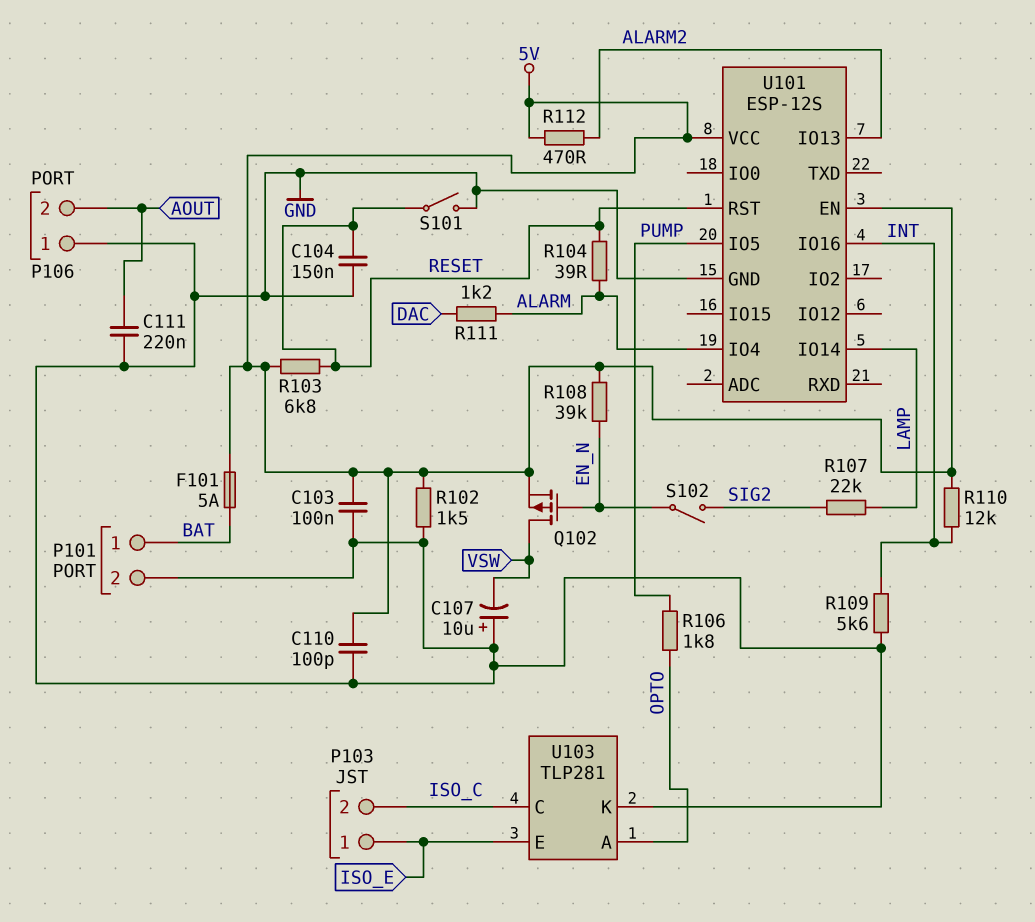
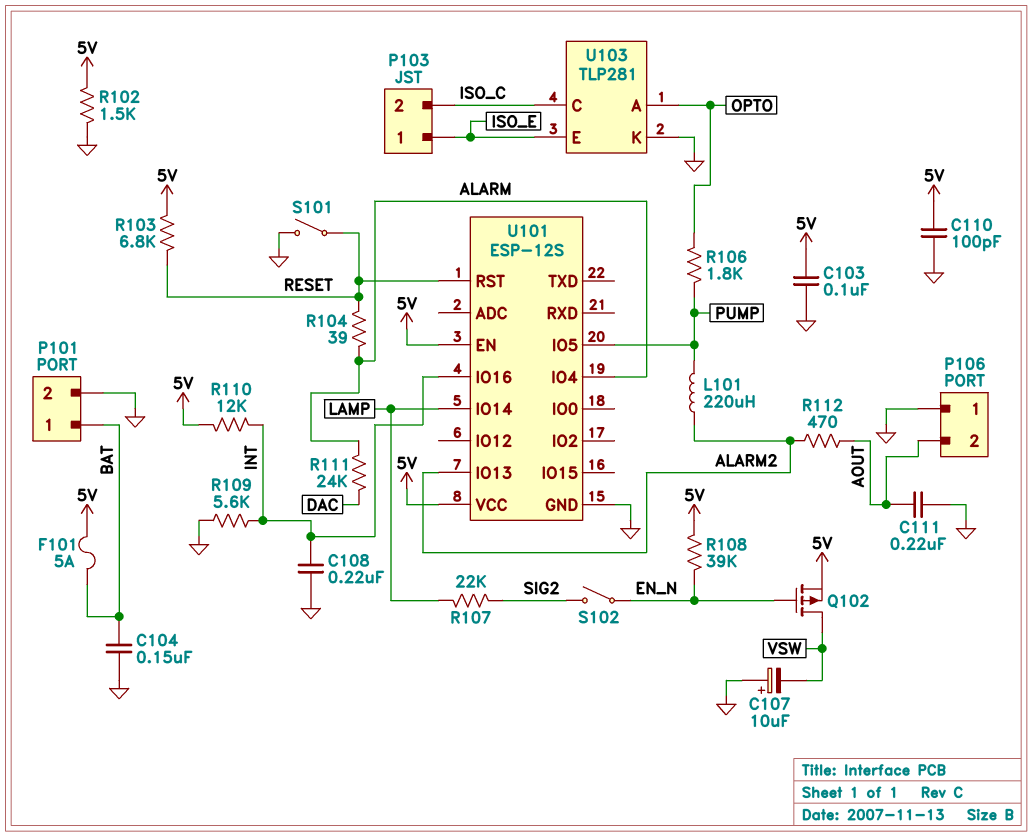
C104: 150nF (GND, RESET) -> 150nF (BAT, GND)
C108: none -> 220nF (GND, INT)
L101: none -> 220uH (ALARM2, PUMP)
R111: 1.2k (ALARM, DAC) -> 24k (ALARM, DAC)
R112: 470 (5V, ALARM2) -> 470 (ALARM2, AOUT)

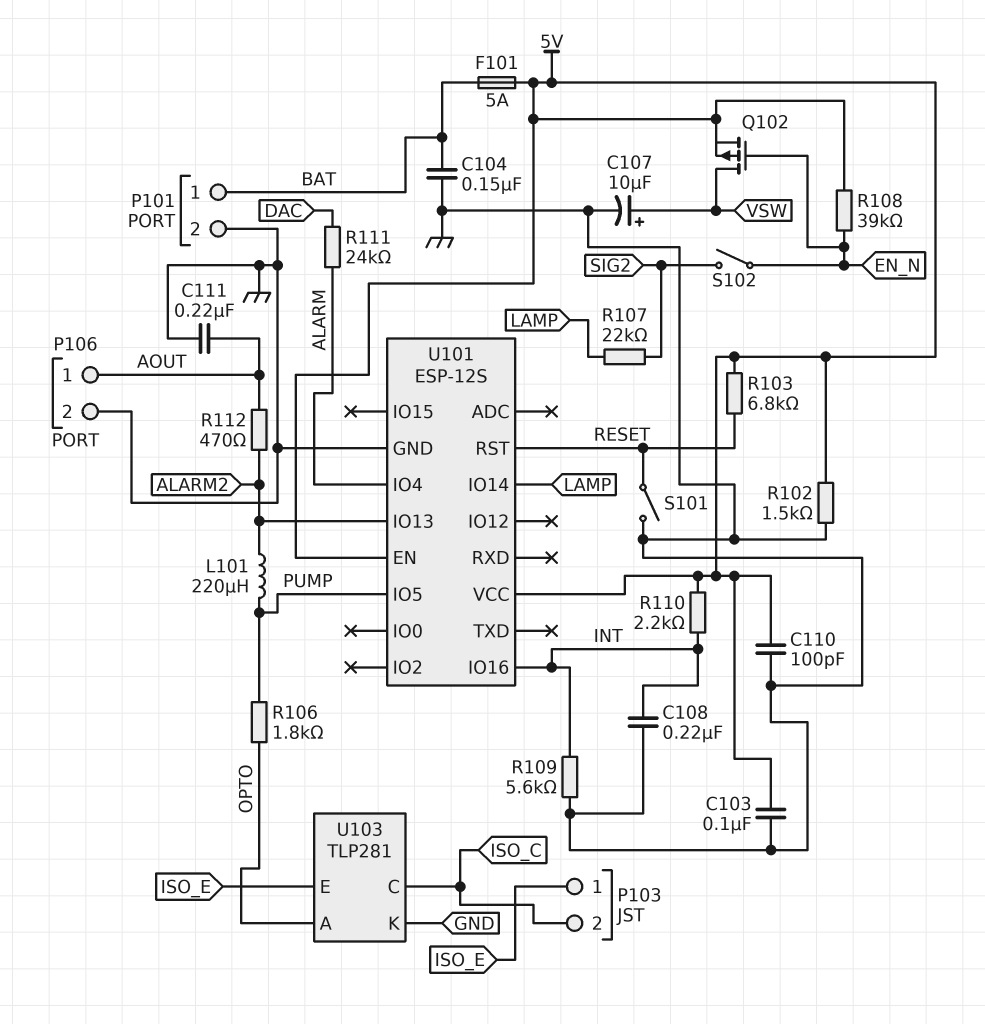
C107: 10uF (plus GND, minus VSW) -> 10uF (plus VSW, minus GND)
P106 pin 1: GND -> AOUT
P106 pin 2: AOUT -> GND
R104: 39 (ALARM, RESET) -> none
R110: 12k (5V, INT) -> 2.2k (5V, INT)

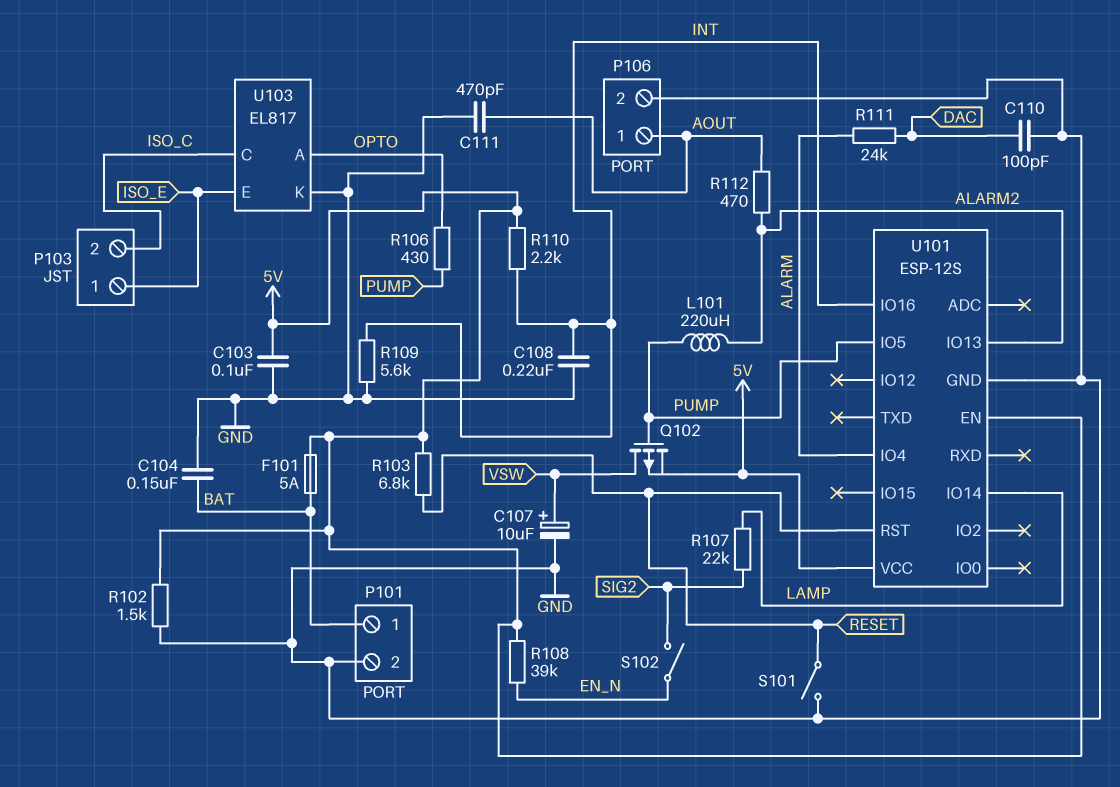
C110: 100pF (5V, GND) -> 100pF (DAC, GND)
C111: 220nF (AOUT, GND) -> 470pF (AOUT, GND)
Q102: PMOS (G EN_N, D VSW, S 5V) -> PMOS (G PUMP, D VSW, S 5V)
R106: 1.8k (OPTO, PUMP) -> 430 (OPTO, PUMP)
U103: TLP281 -> EL817

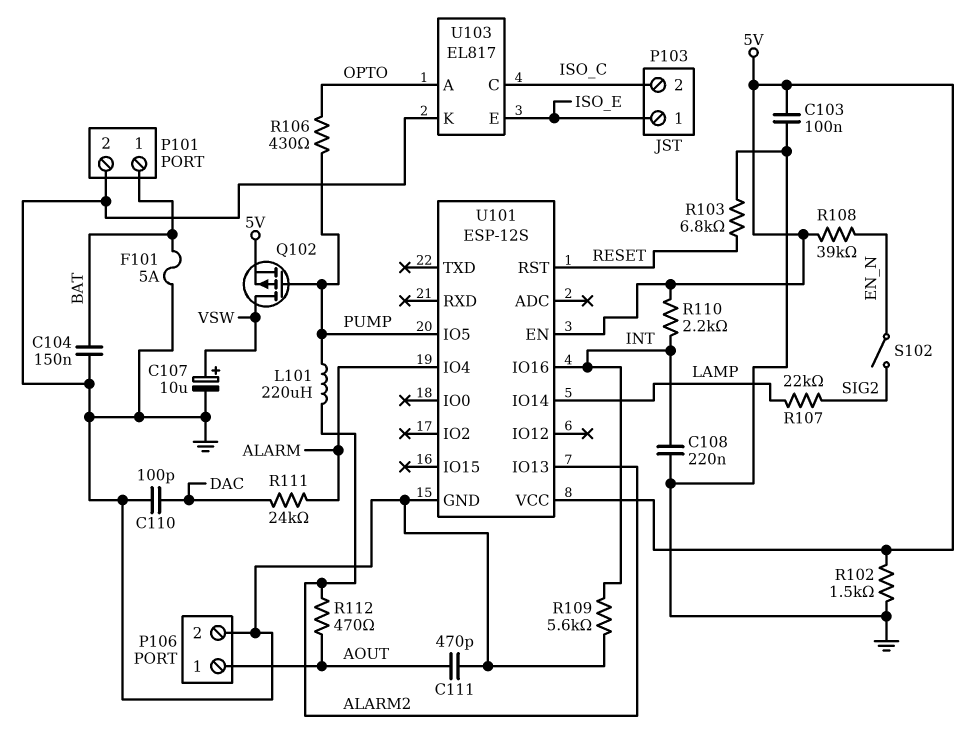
F101: 5A (5V, BAT) -> 5A (BAT, GND)
R103: 6.8k (5V, RESET) -> 6.8k (GND, RESET)
S101: switch (GND, RESET) -> none

